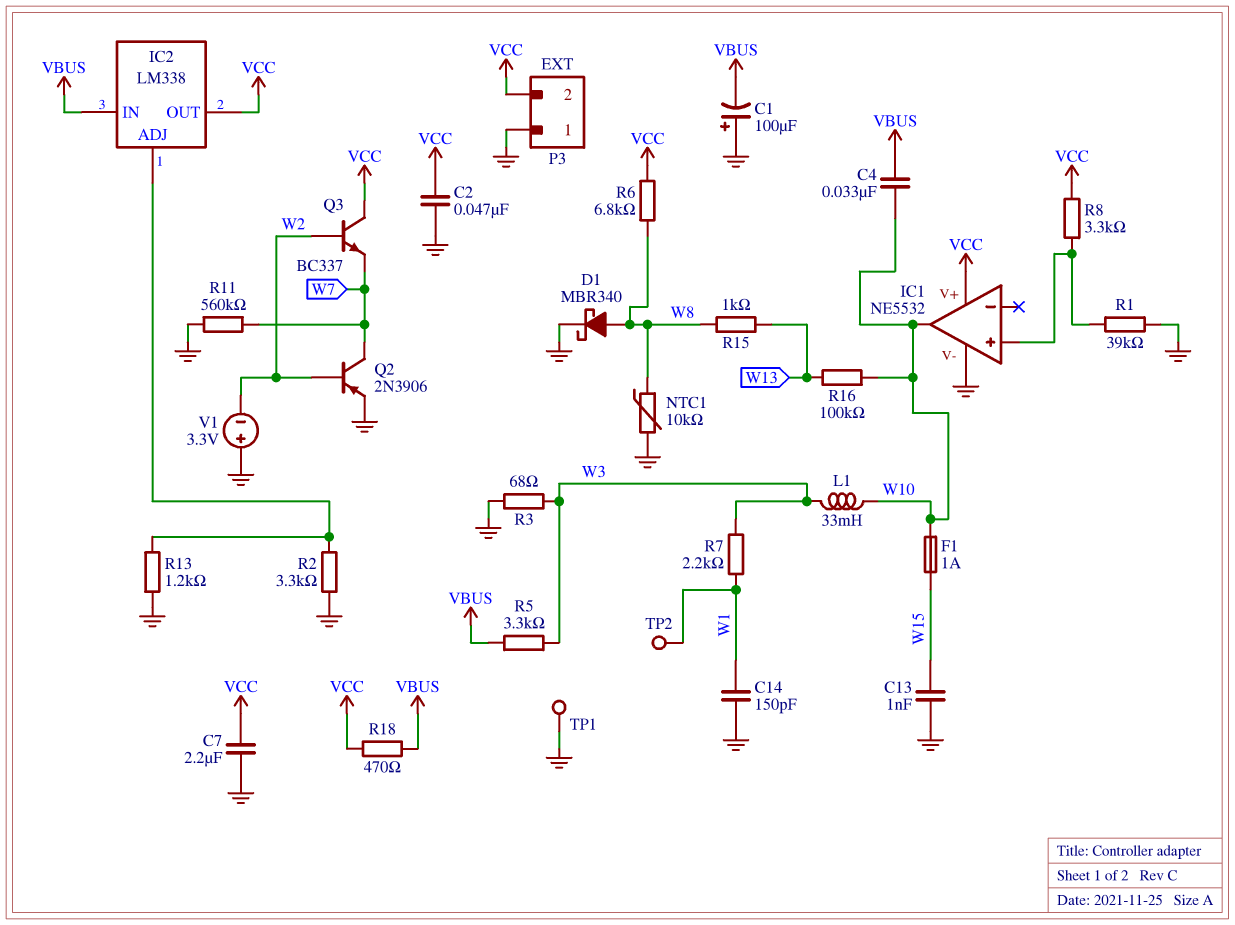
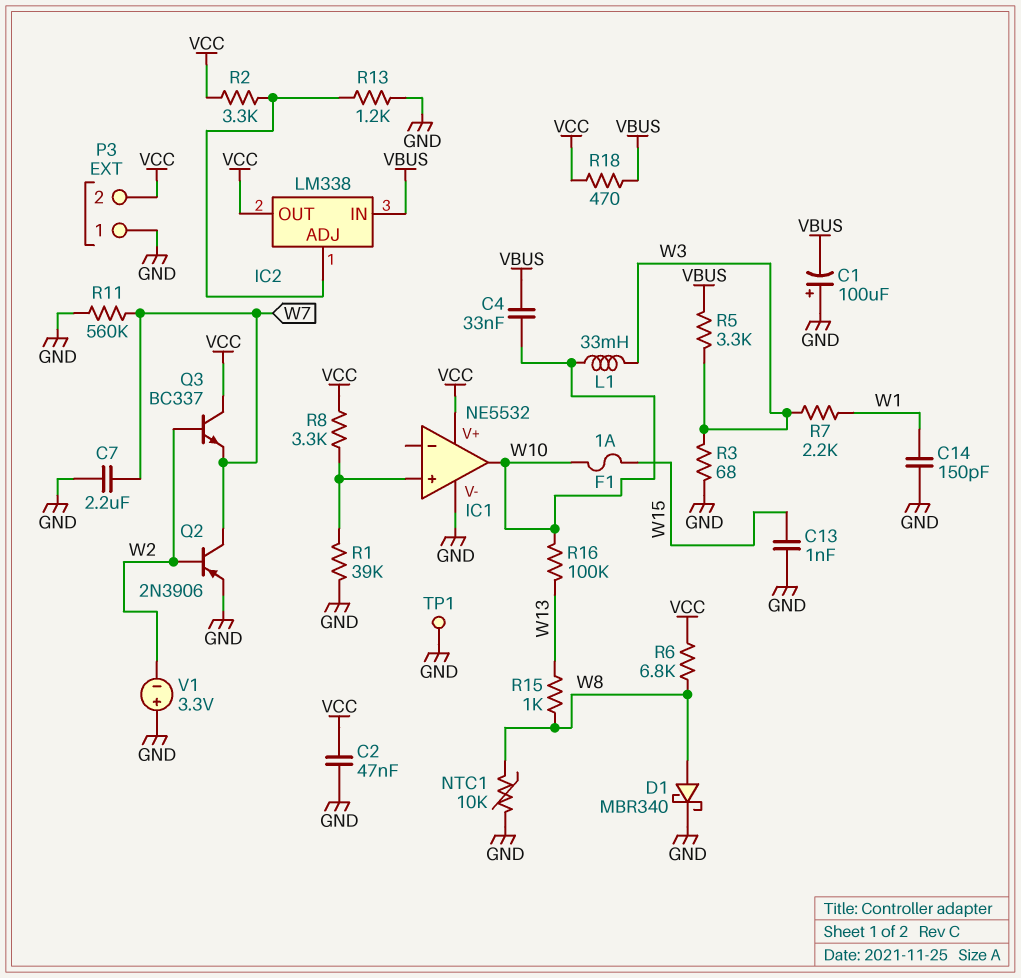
C7: 2.2uF (GND, VCC) -> 2.2uF (GND, W7)
R2: 3.3k (GND, IC2/ADJ) -> 3.3k (IC2/ADJ, VCC)
TP2: test point (W1) -> none

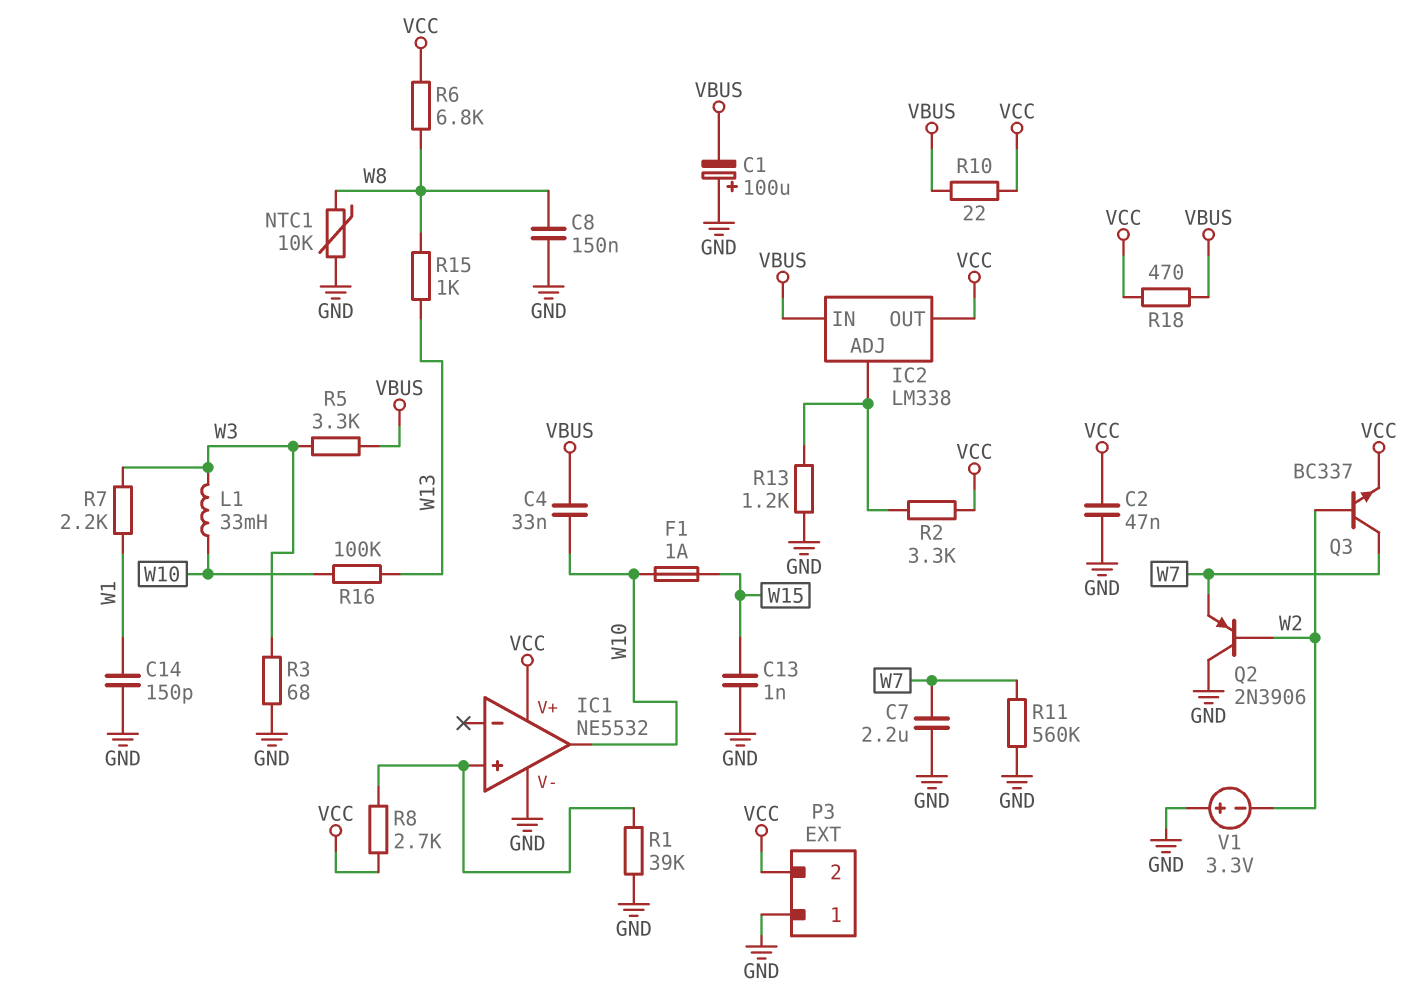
C8: none -> 150nF (GND, W8)
D1: schottky MBR340 (A W8, K GND) -> none
Q2: PNP 2N3906 (B W2, C W7, E GND) -> PNP 2N3906 (B W2, C GND, E W7)
Q3: NPN BC337 (B W2, C VCC, E W7) -> NPN BC337 (B W2, C W7, E VCC)
R8: 3.3k (IC1/in+, VCC) -> 2.7k (IC1/in+, VCC)
R10: none -> 22 (VBUS, VCC)
TP1: test point (GND) -> none

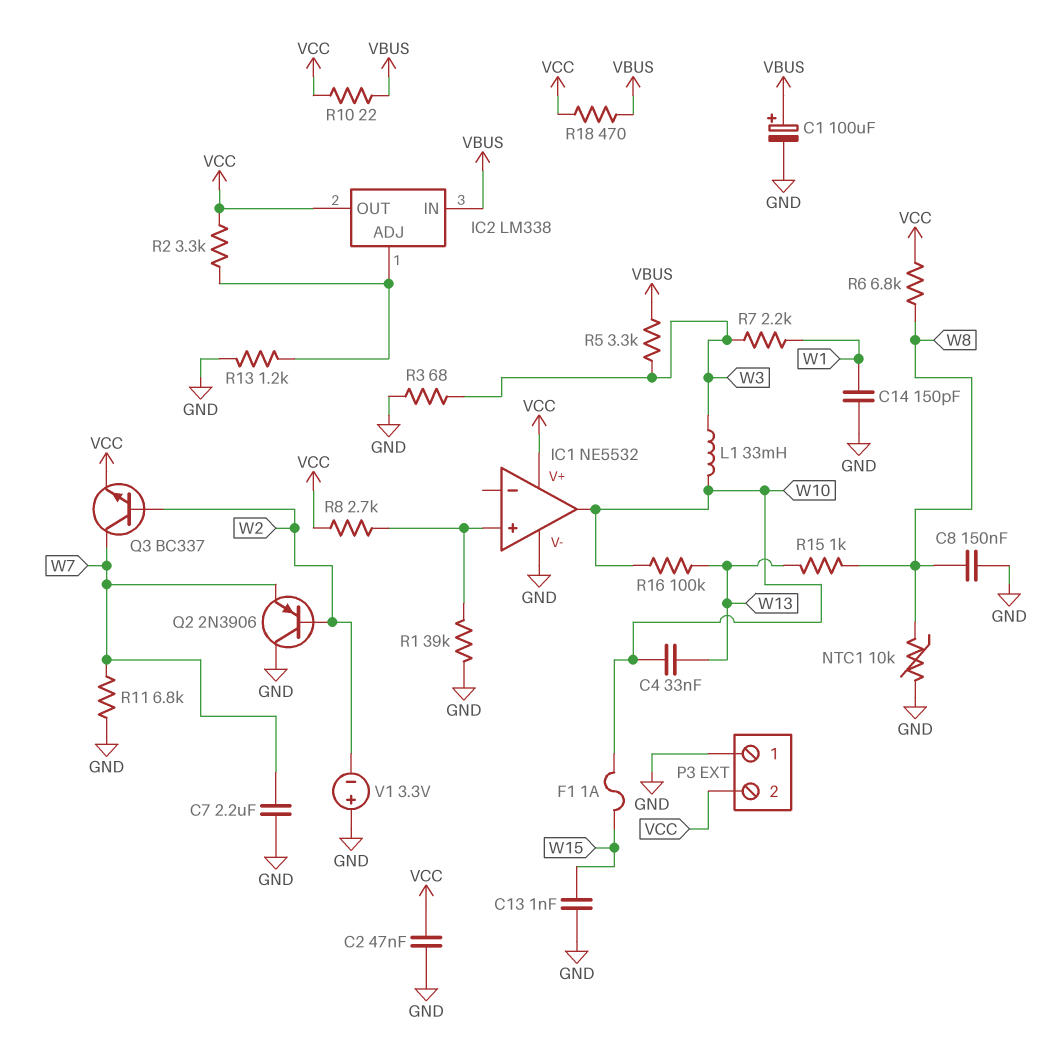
C1: 100uF (plus GND, minus VBUS) -> 100uF (plus VBUS, minus GND)
C4: 33nF (VBUS, W10) -> 33nF (W10, W13)
R11: 560k (GND, W7) -> 6.8k (GND, W7)

